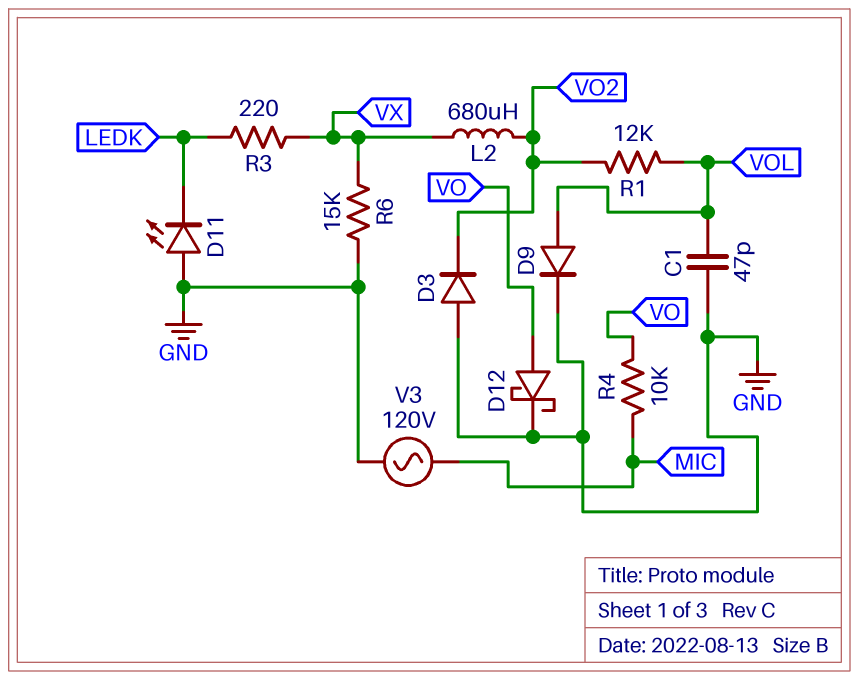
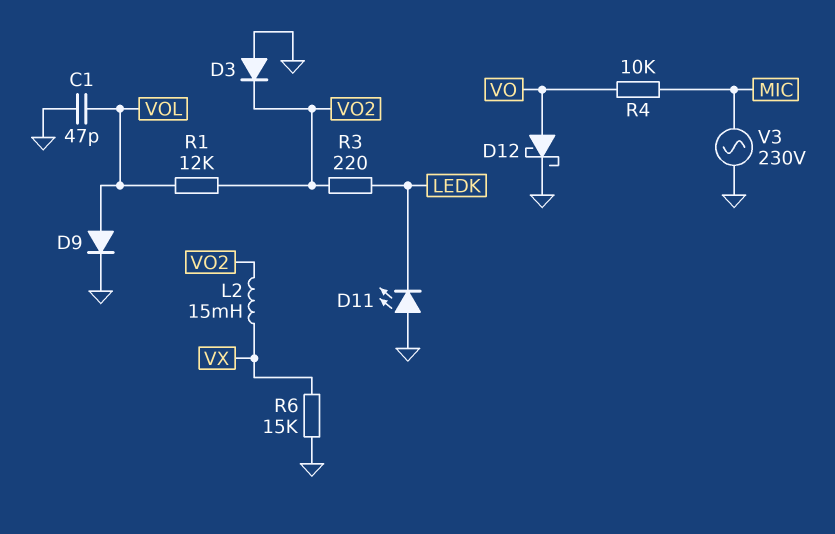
L2: 680uH (VO2, VX) -> 15mH (VO2, VX)
R3: 220 (LEDK, VX) -> 220 (LEDK, VO2)
V3: AC 120V (GND, MIC) -> AC 230V (GND, MIC)

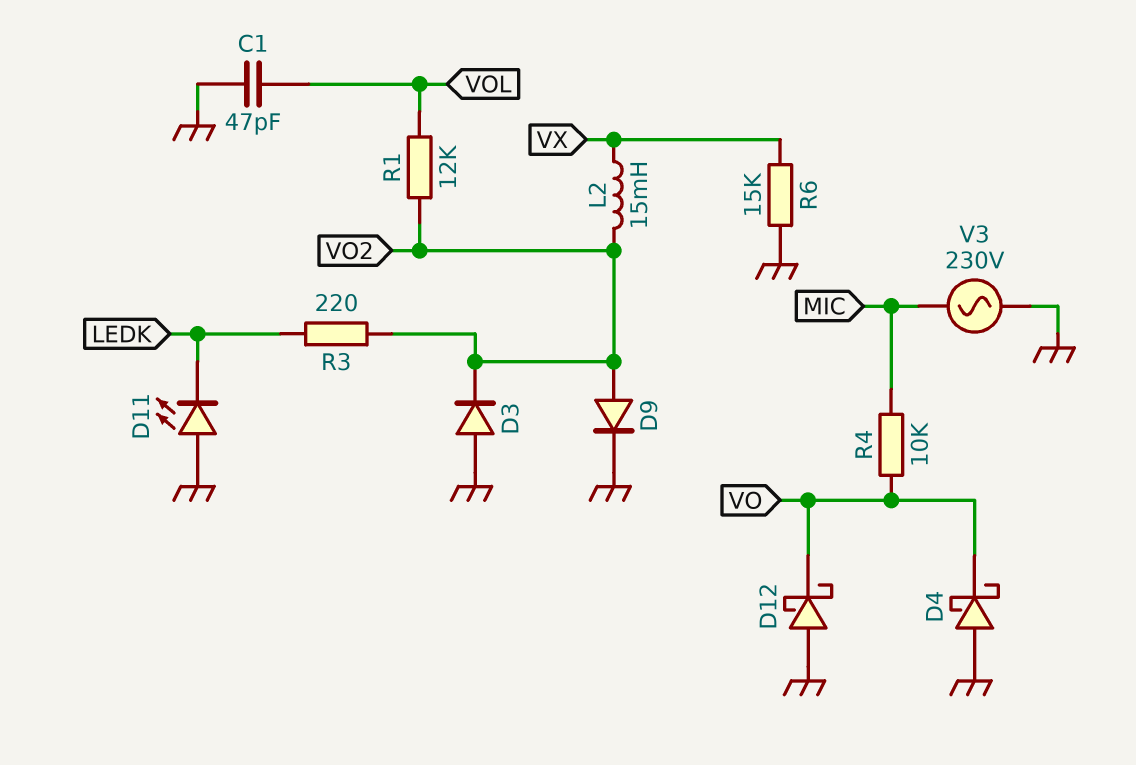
D4: none -> schottky (A GND, K VO)
D9: diode (A VOL, K GND) -> diode (A VO2, K GND)
D12: schottky (A VO, K GND) -> schottky (A GND, K VO)

